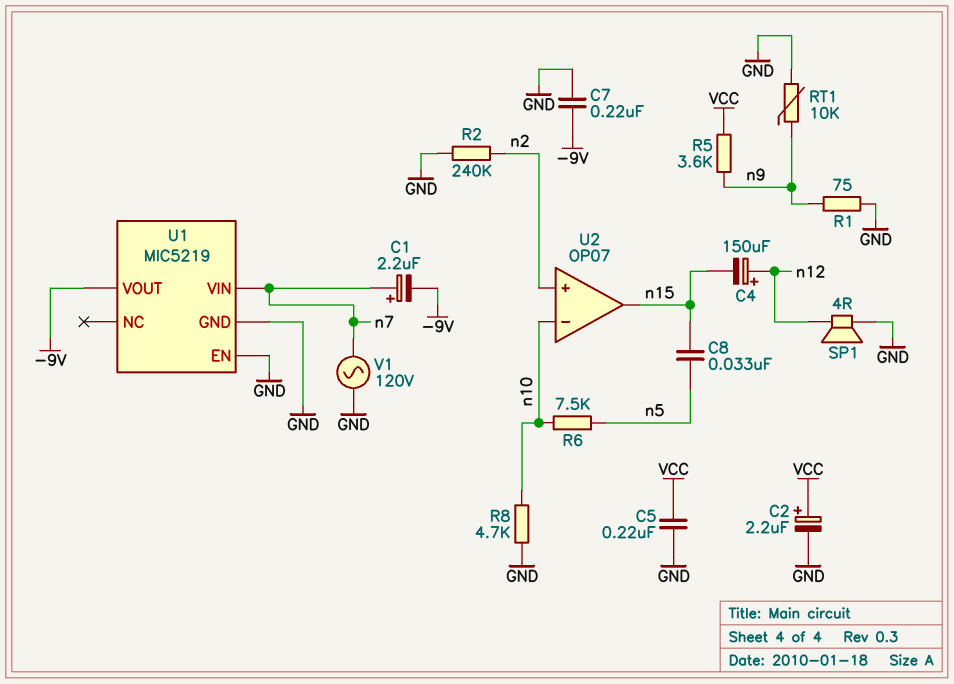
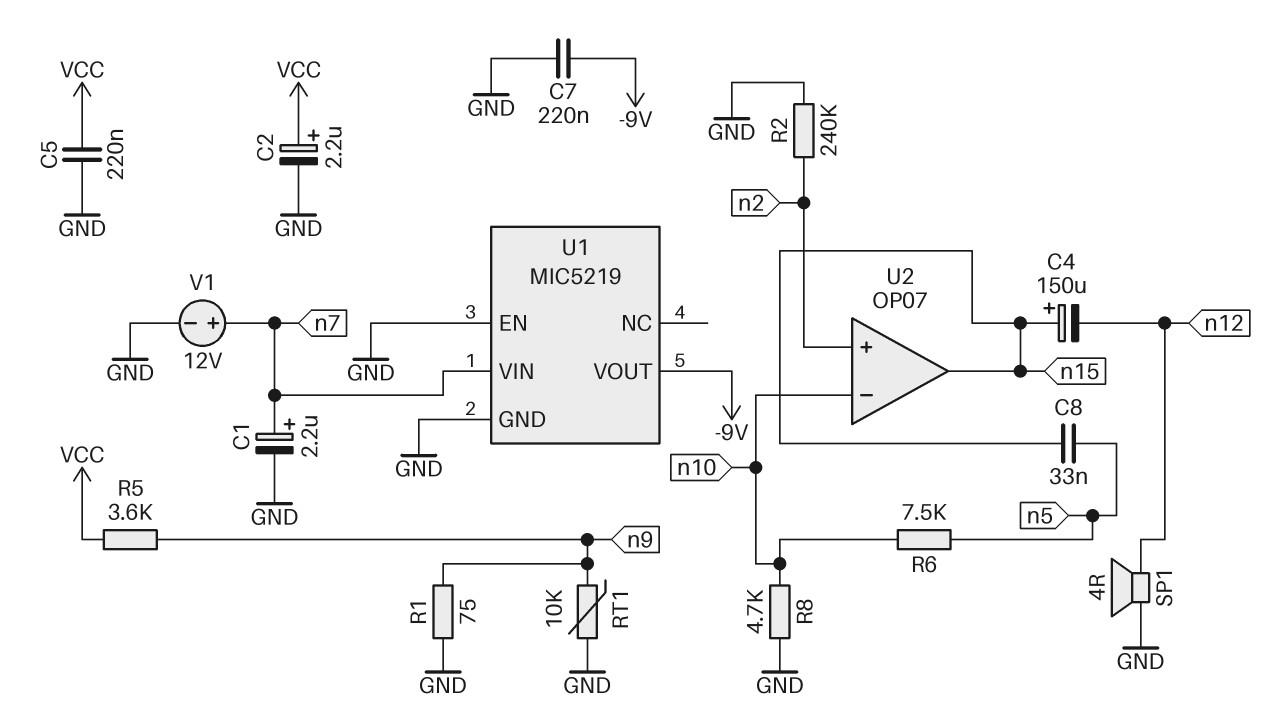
C1: 2.2uF (plus n7, minus -9V) -> 2.2uF (plus n7, minus GND)
C4: 150uF (plus n12, minus n15) -> 150uF (plus n15, minus n12)
V1: AC 120V (GND, n7) -> 12V (plus n7, minus GND)

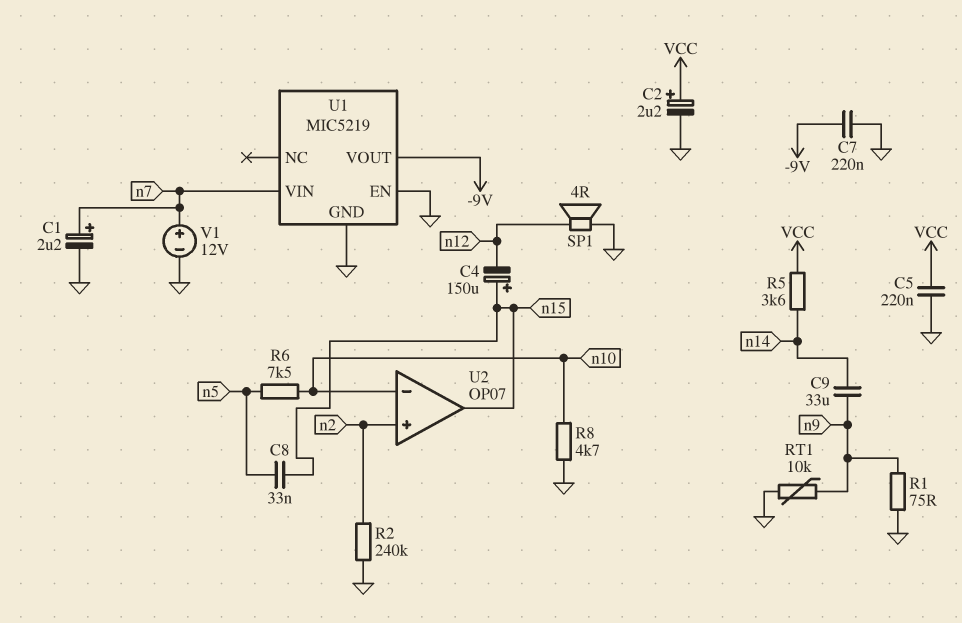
C9: none -> 33uF (n9, n14)
R5: 3.6k (VCC, n9) -> 3.6k (VCC, n14)

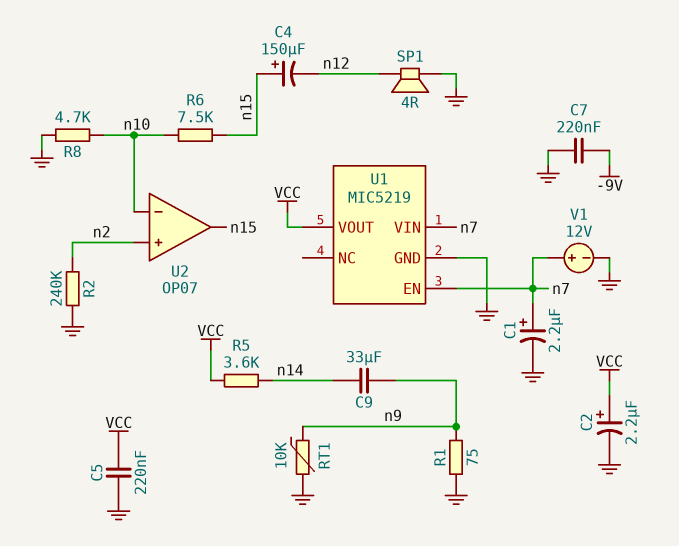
C8: 33nF (n5, n15) -> none
R6: 7.5k (n5, n10) -> 7.5k (n10, n15)
U1 pin EN: GND -> n7
U1 pin VOUT: -9V -> VCC

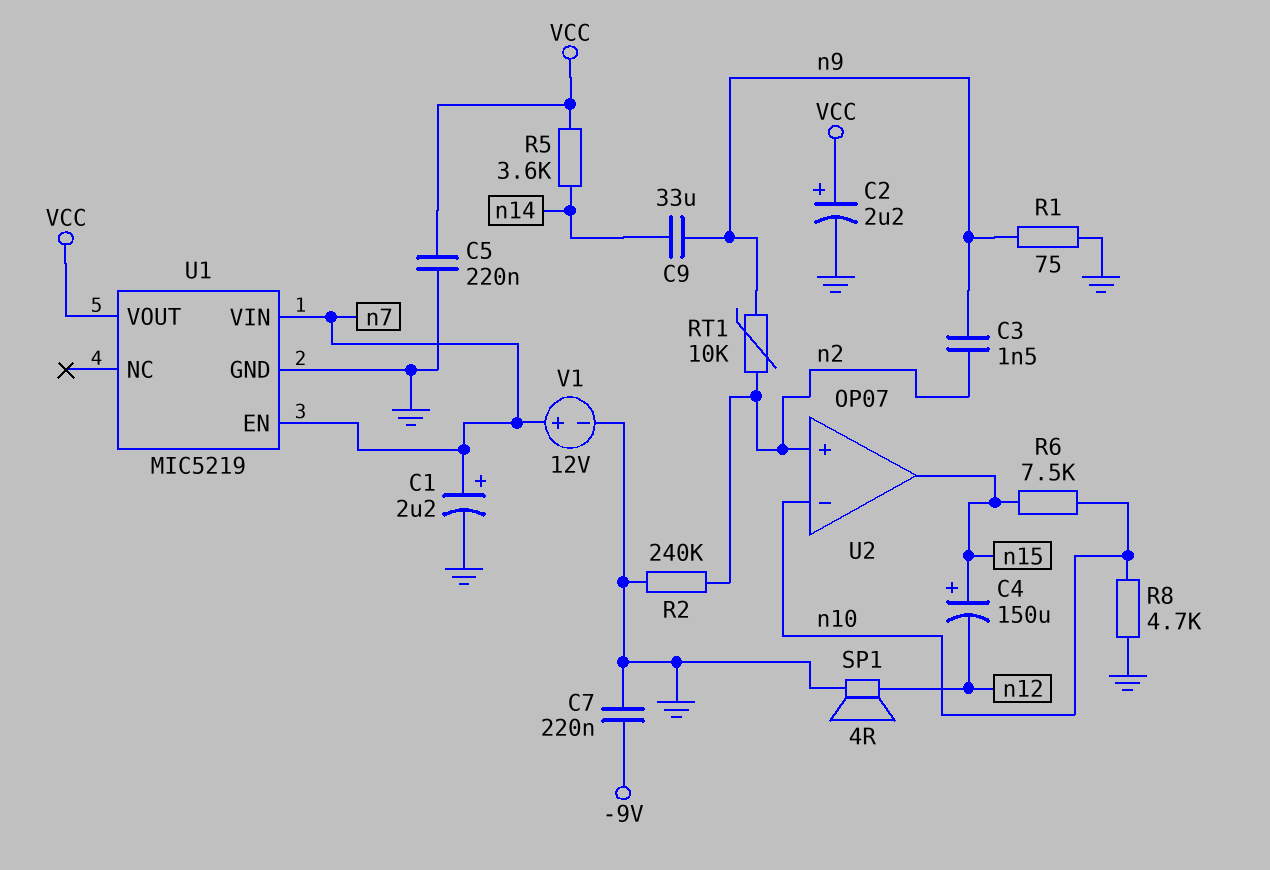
C3: none -> 1.5nF (n2, n9)
RT1: 10k (GND, n9) -> 10k (n2, n9)

